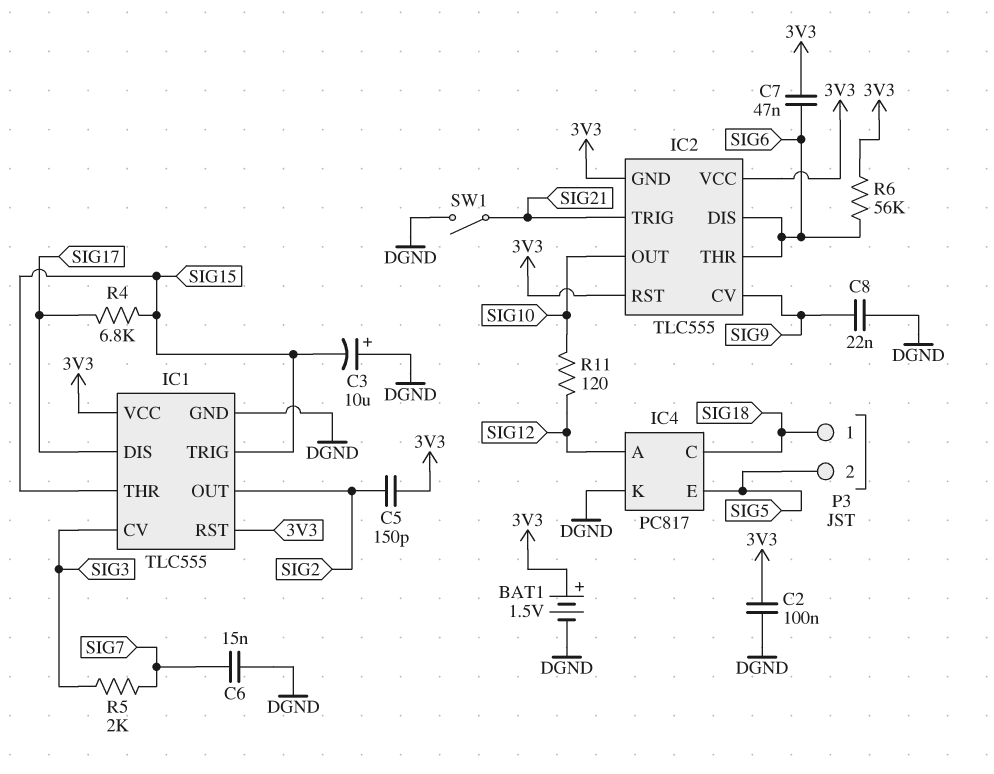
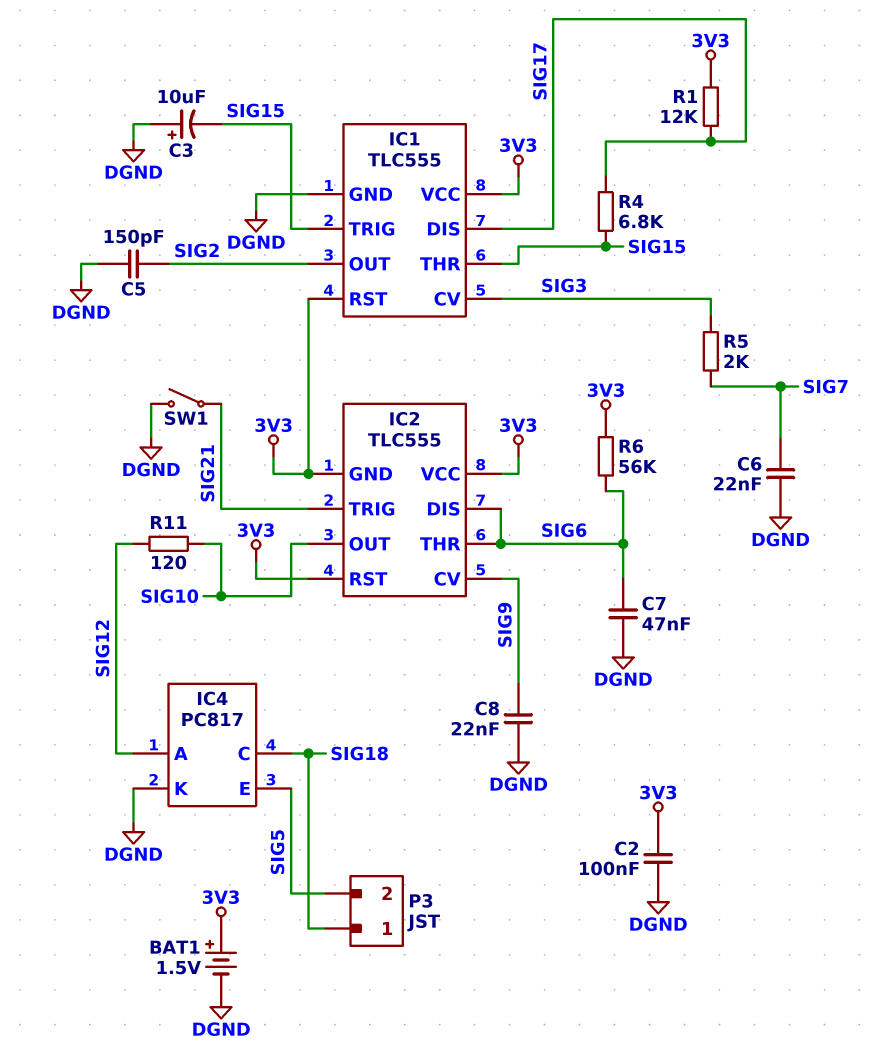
C5: 150pF (3V3, SIG2) -> 150pF (DGND, SIG2)
C6: 15nF (DGND, SIG7) -> 22nF (DGND, SIG7)
C7: 47nF (3V3, SIG6) -> 47nF (DGND, SIG6)
R1: none -> 12k (3V3, SIG17)

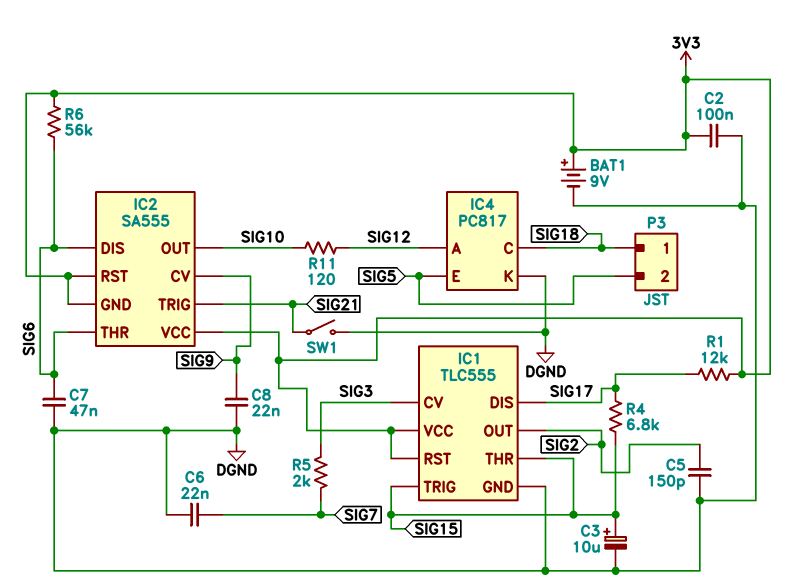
BAT1: 1.5V (plus 3V3, minus DGND) -> 9V (plus 3V3, minus DGND)
C3: 10uF (plus DGND, minus SIG15) -> 10uF (plus SIG15, minus DGND)
IC2: TLC555 -> SA555

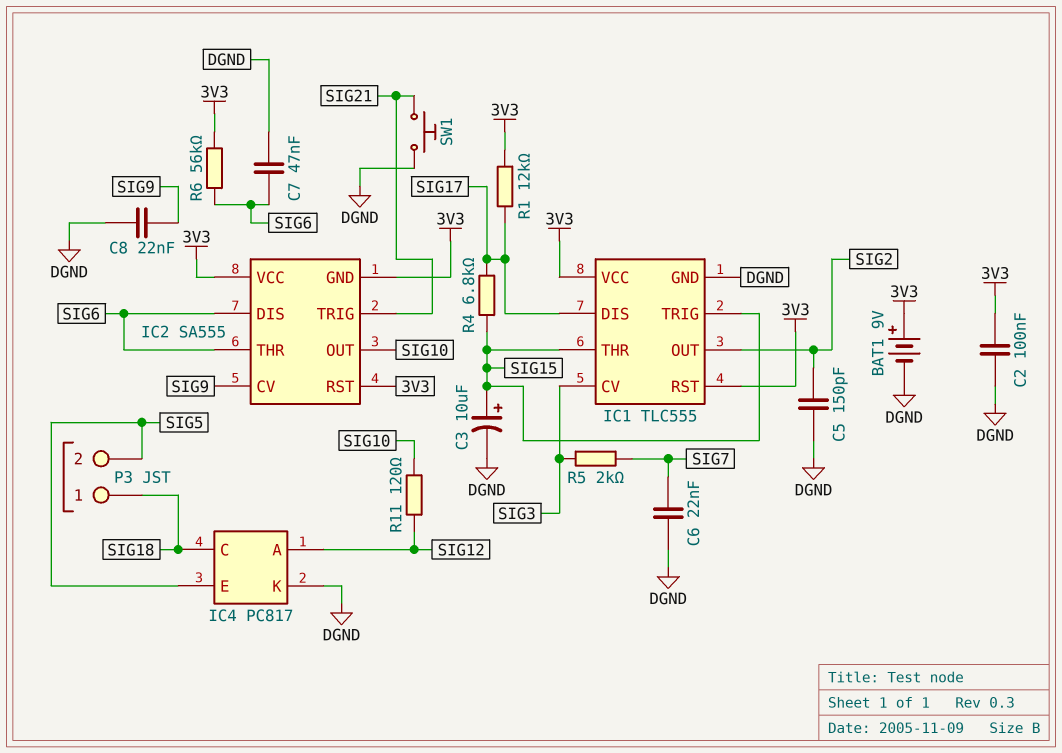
SW1: switch (DGND, SIG21) -> button (DGND, SIG21)

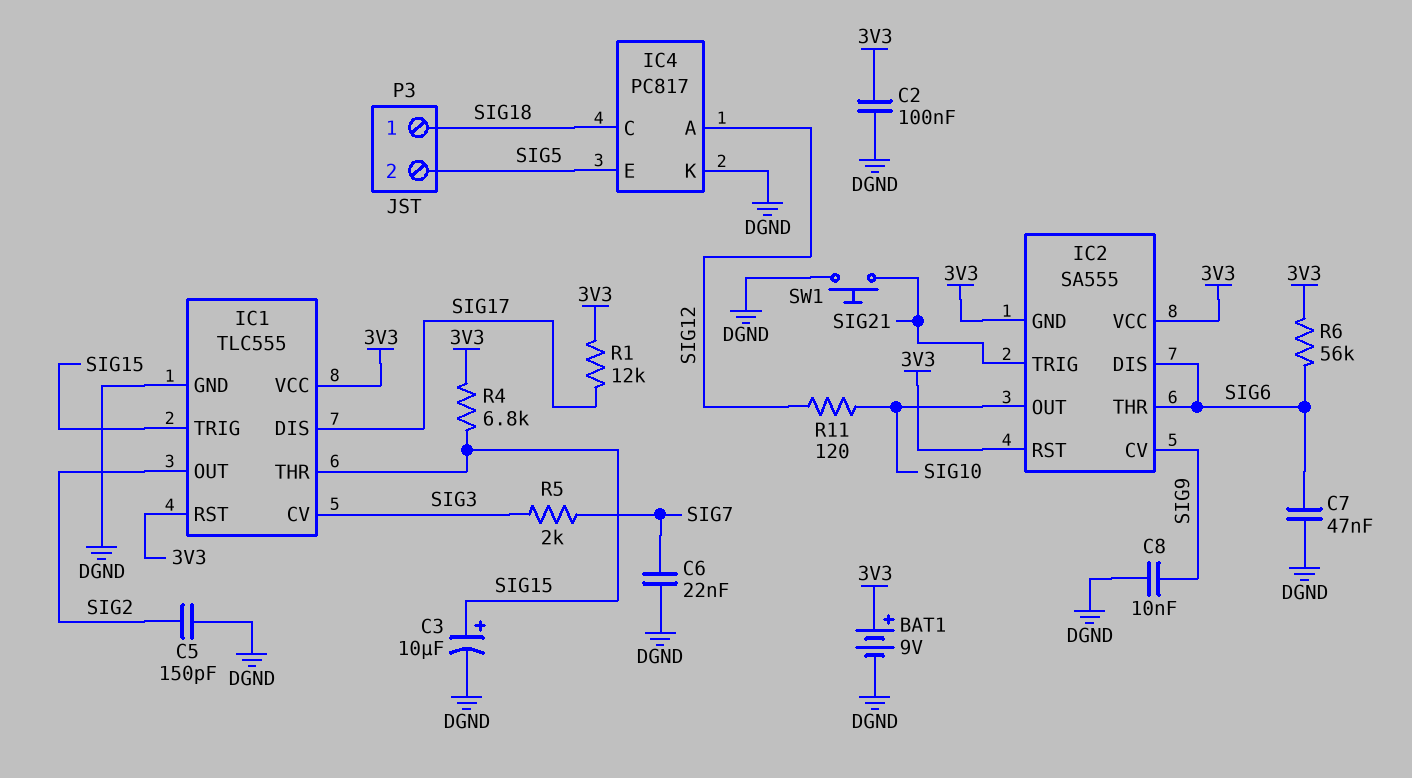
C8: 22nF (DGND, SIG9) -> 10nF (DGND, SIG9)
R4: 6.8k (SIG15, SIG17) -> 6.8k (3V3, SIG15)

